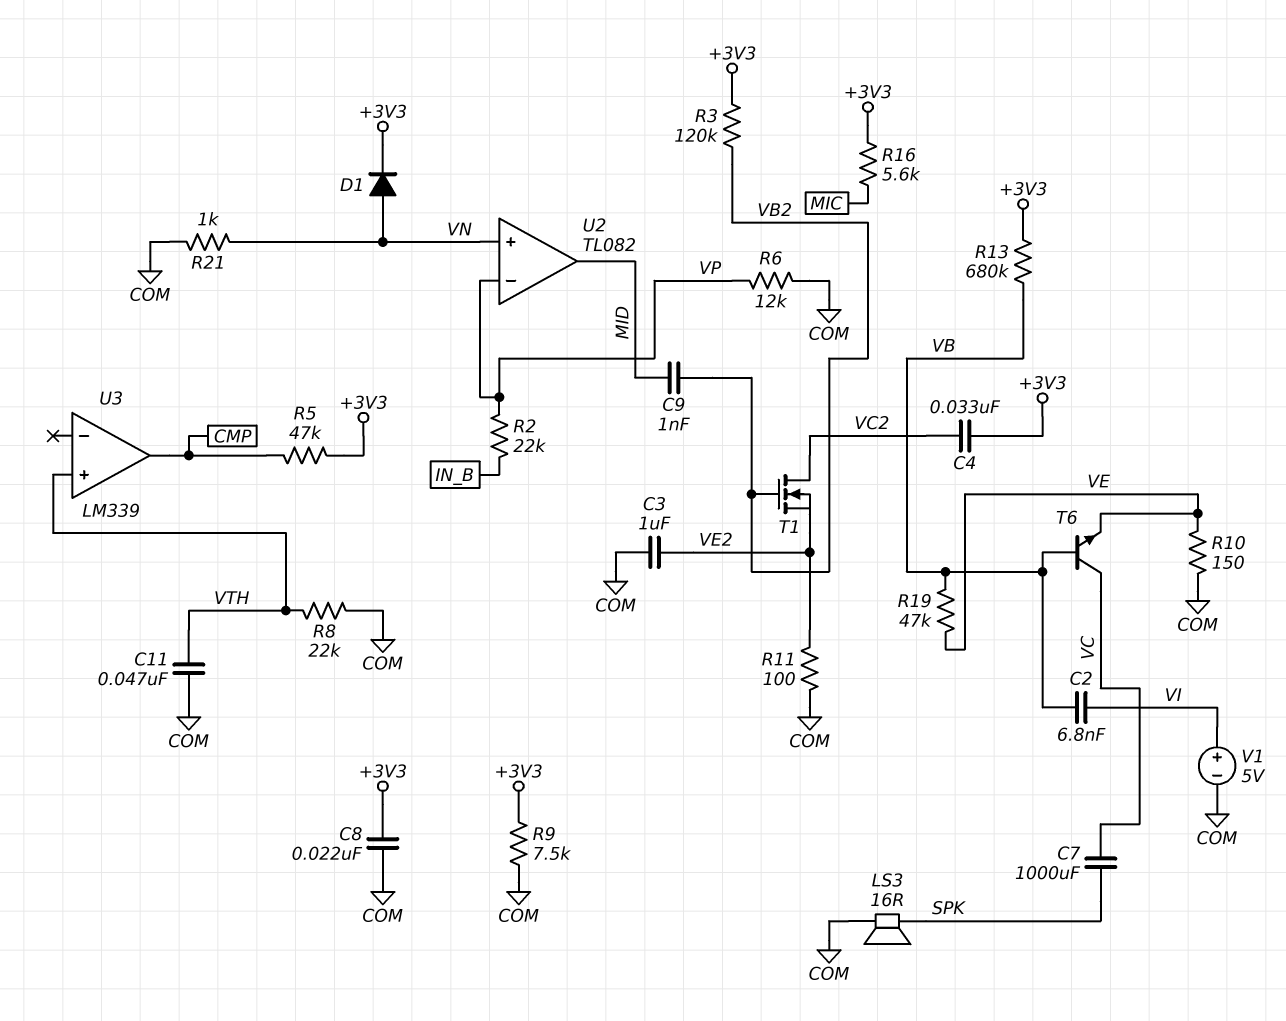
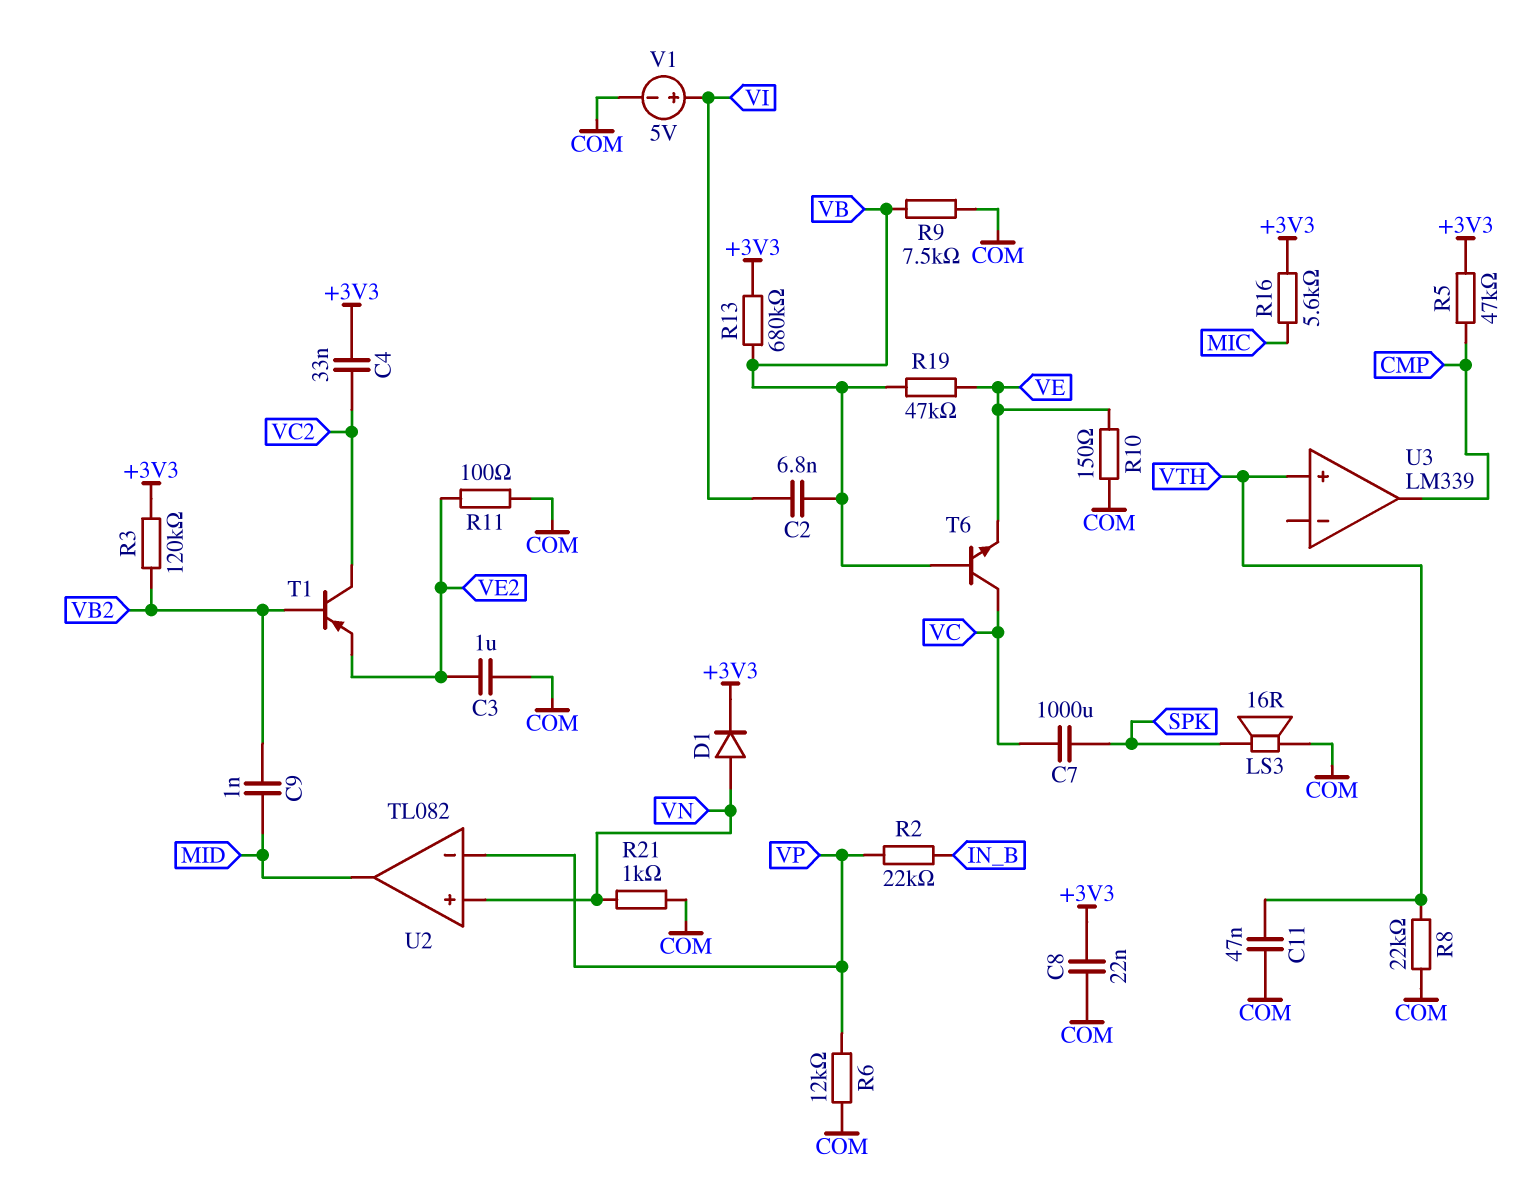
R9: 7.5k (+3V3, COM) -> 7.5k (COM, VB)
T1: NMOS (G VB2, D VC2, S VE2) -> PNP (B VB2, C VC2, E VE2)

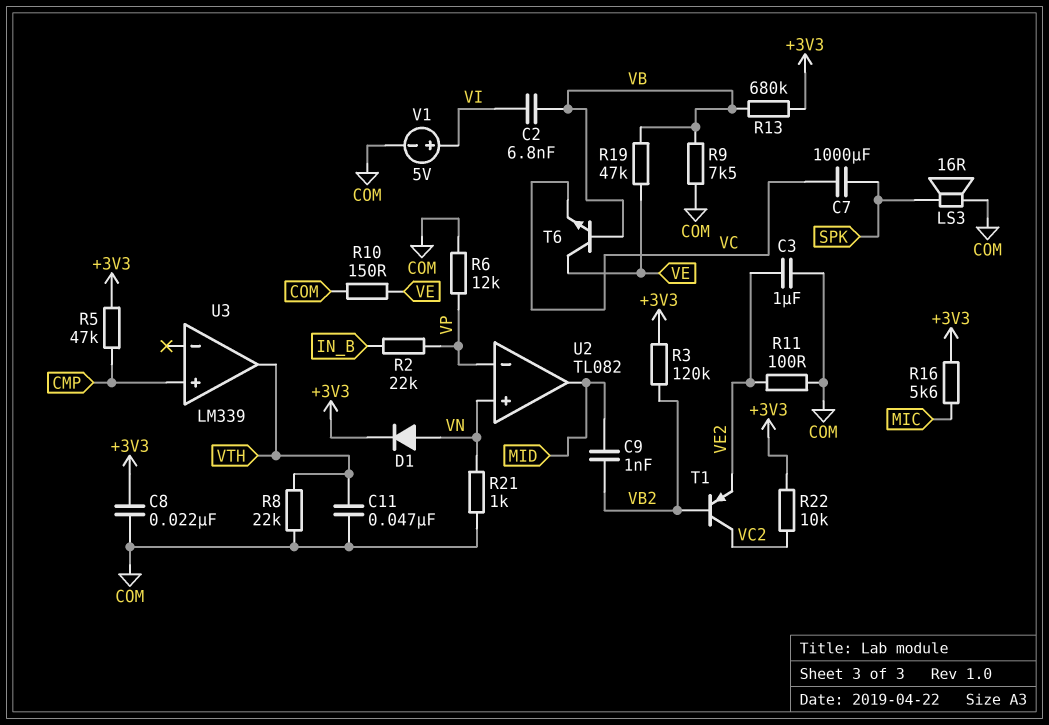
C4: 33nF (+3V3, VC2) -> none
R22: none -> 10k (+3V3, VC2)
T6: NPN (B VB, C VC, E VE) -> NPN (B VB, C VE, E VC)
U3 pin in+: VTH -> CMP
U3 pin out: CMP -> VTH

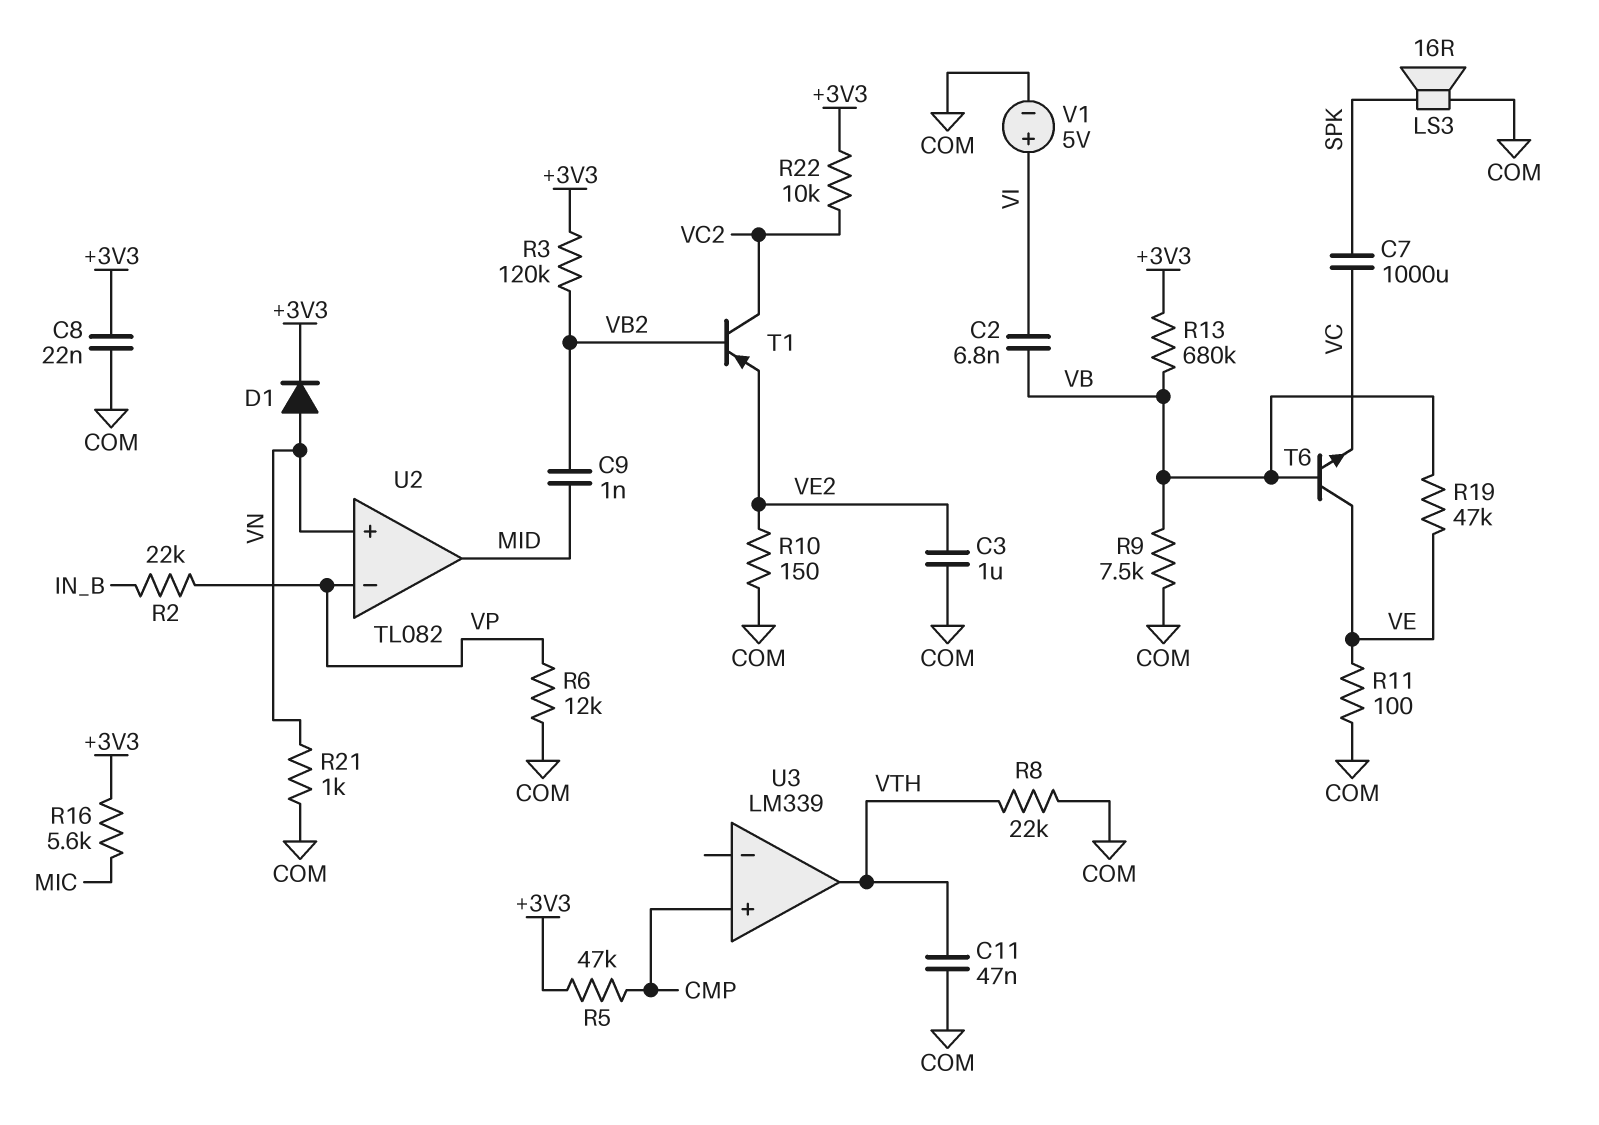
R10: 150 (COM, VE) -> 150 (COM, VE2)
R11: 100 (COM, VE2) -> 100 (COM, VE)

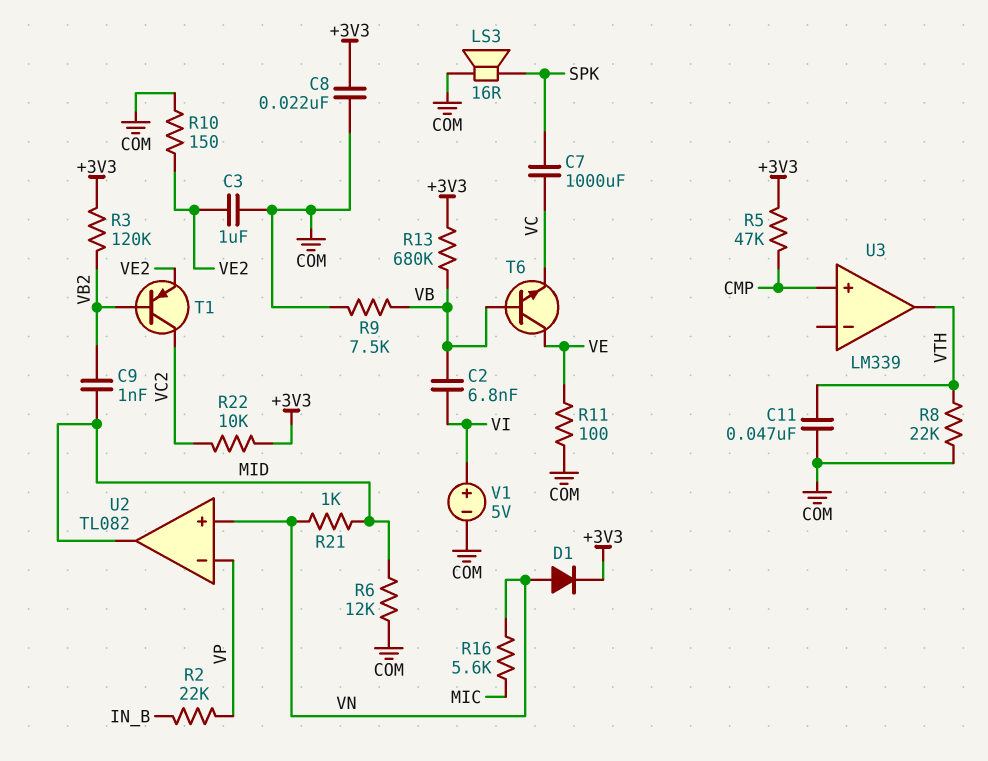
R6: 12k (COM, VP) -> 12k (COM, MID)
R16: 5.6k (+3V3, MIC) -> 5.6k (MIC, VN)
R19: 47k (VB, VE) -> none
R21: 1k (COM, VN) -> 1k (MID, VN)

